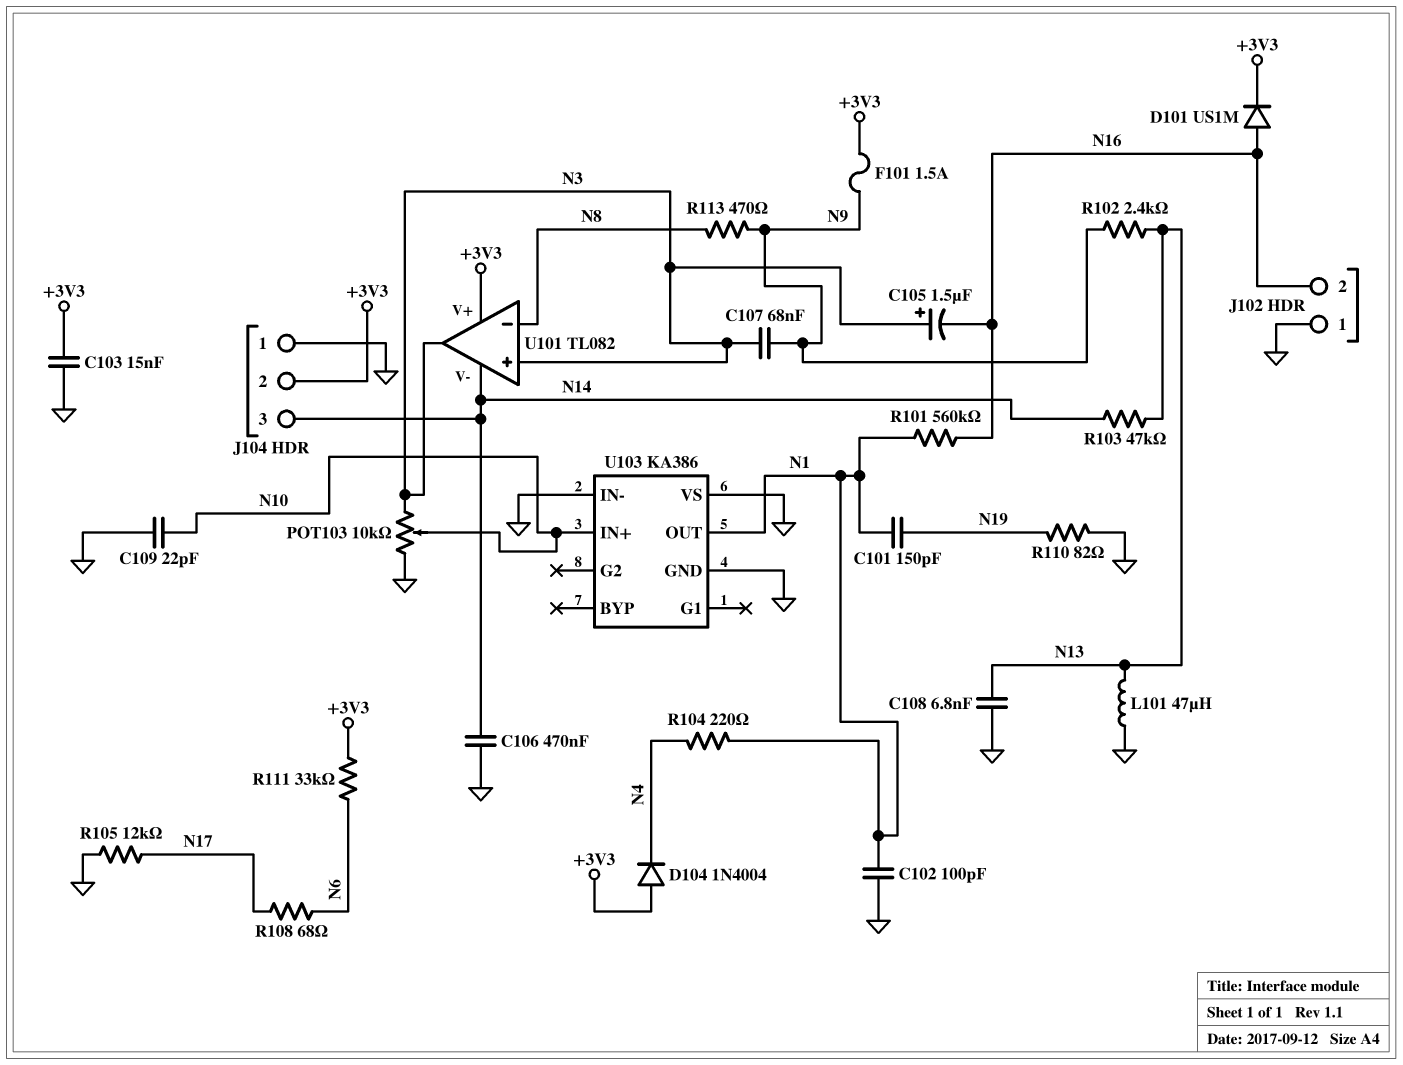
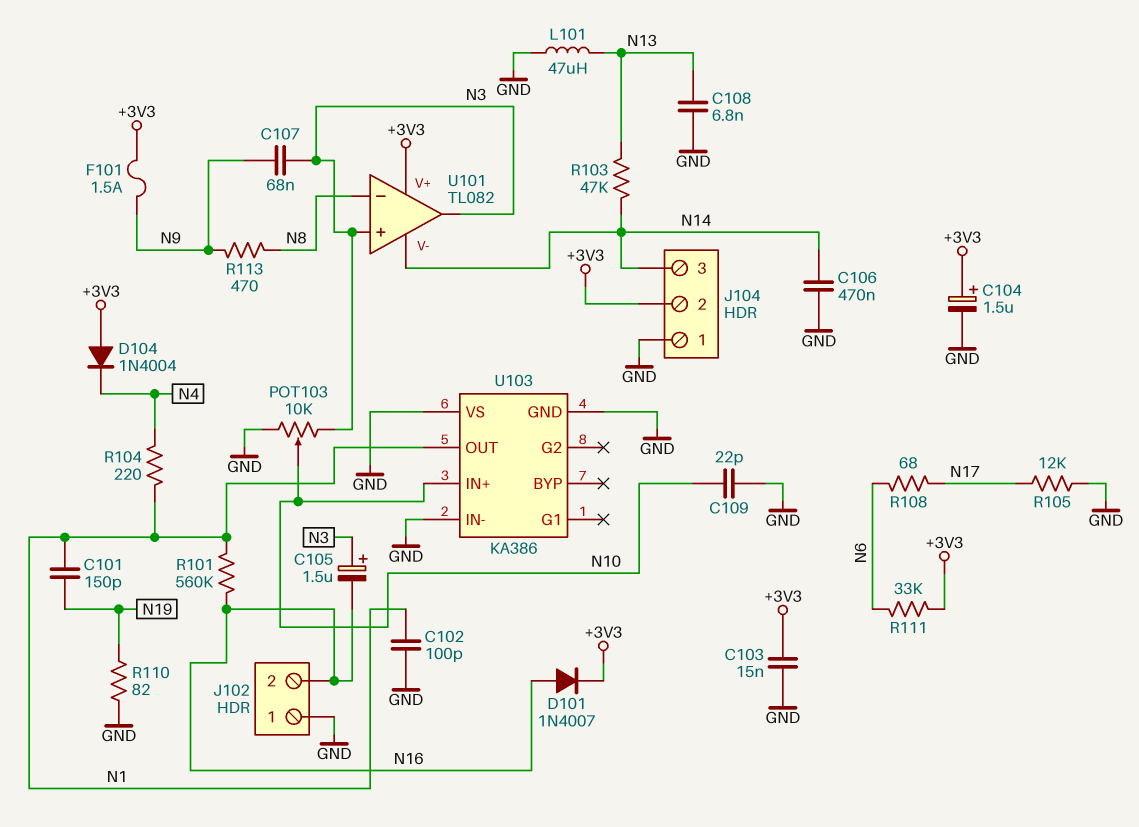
C104: none -> 1.5uF (plus +3V3, minus GND)
D101: diode US1M (A N16, K +3V3) -> diode 1N4007 (A N16, K +3V3)
R102: 2.4k (N9, N13) -> none

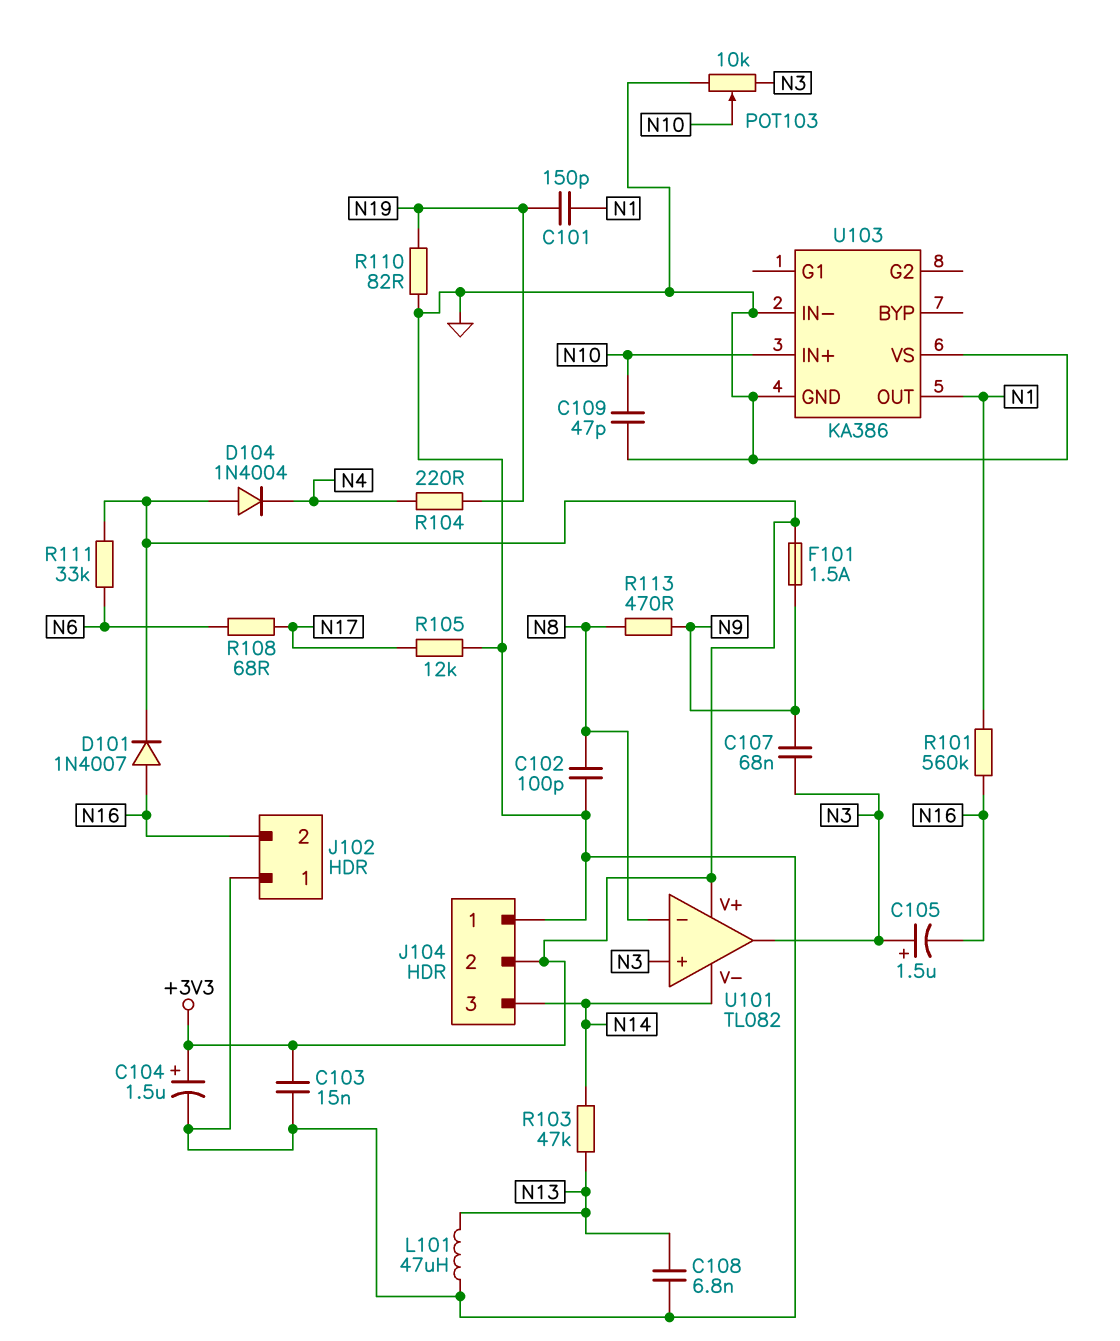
C102: 100pF (GND, N1) -> 100pF (GND, N8)
C106: 470nF (GND, N14) -> none
C109: 22pF (GND, N10) -> 47pF (GND, N10)
R104: 220 (N1, N4) -> 220 (N4, N19)

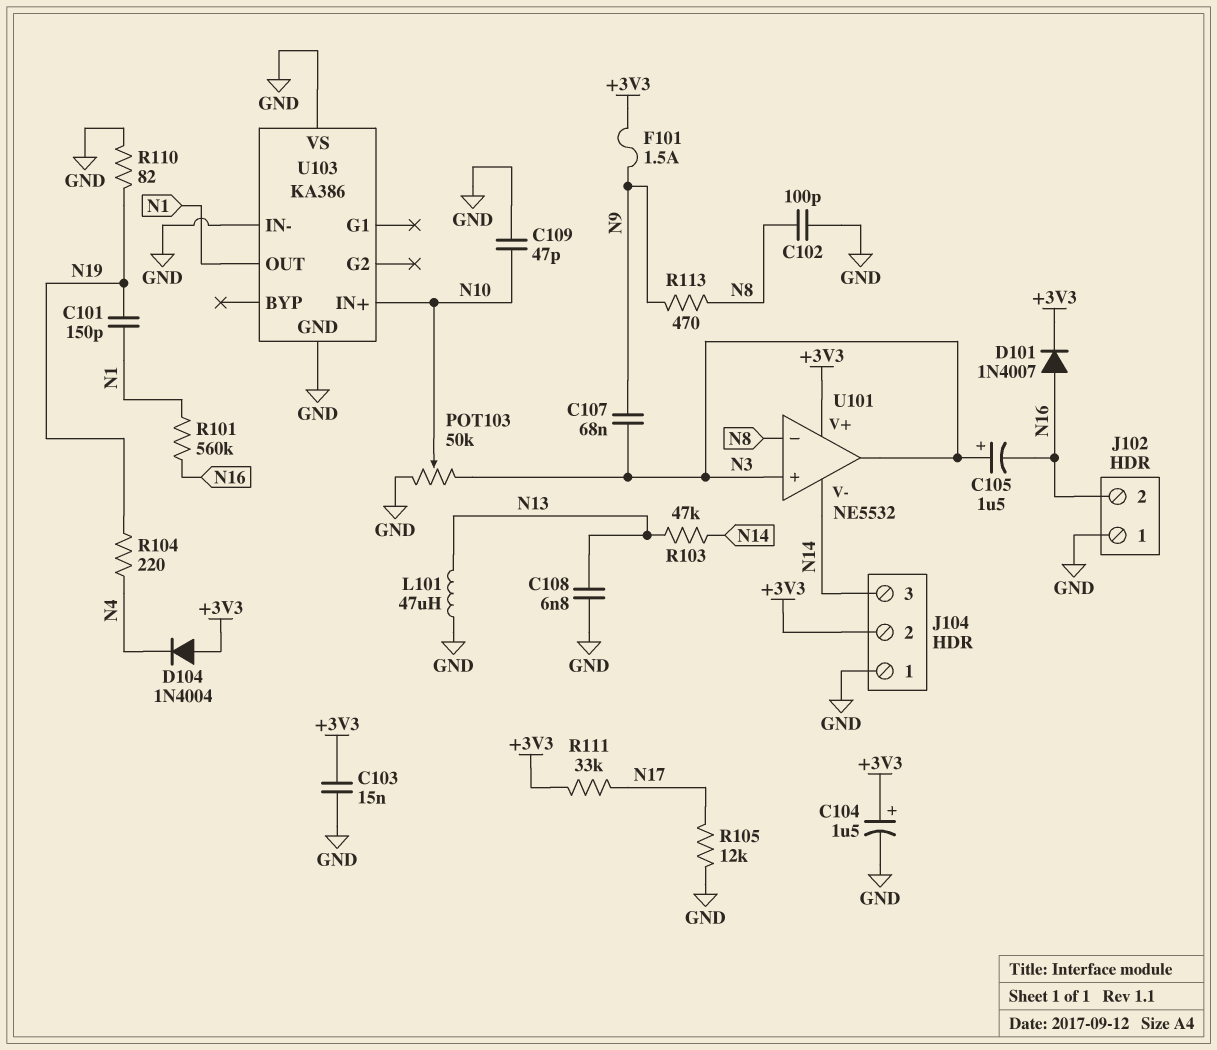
POT103: 10k (GND, N3, wiper N10) -> 50k (GND, N3, wiper N10)
R108: 68 (N6, N17) -> none
R111: 33k (+3V3, N6) -> 33k (+3V3, N17)
U101: TL082 -> NE5532

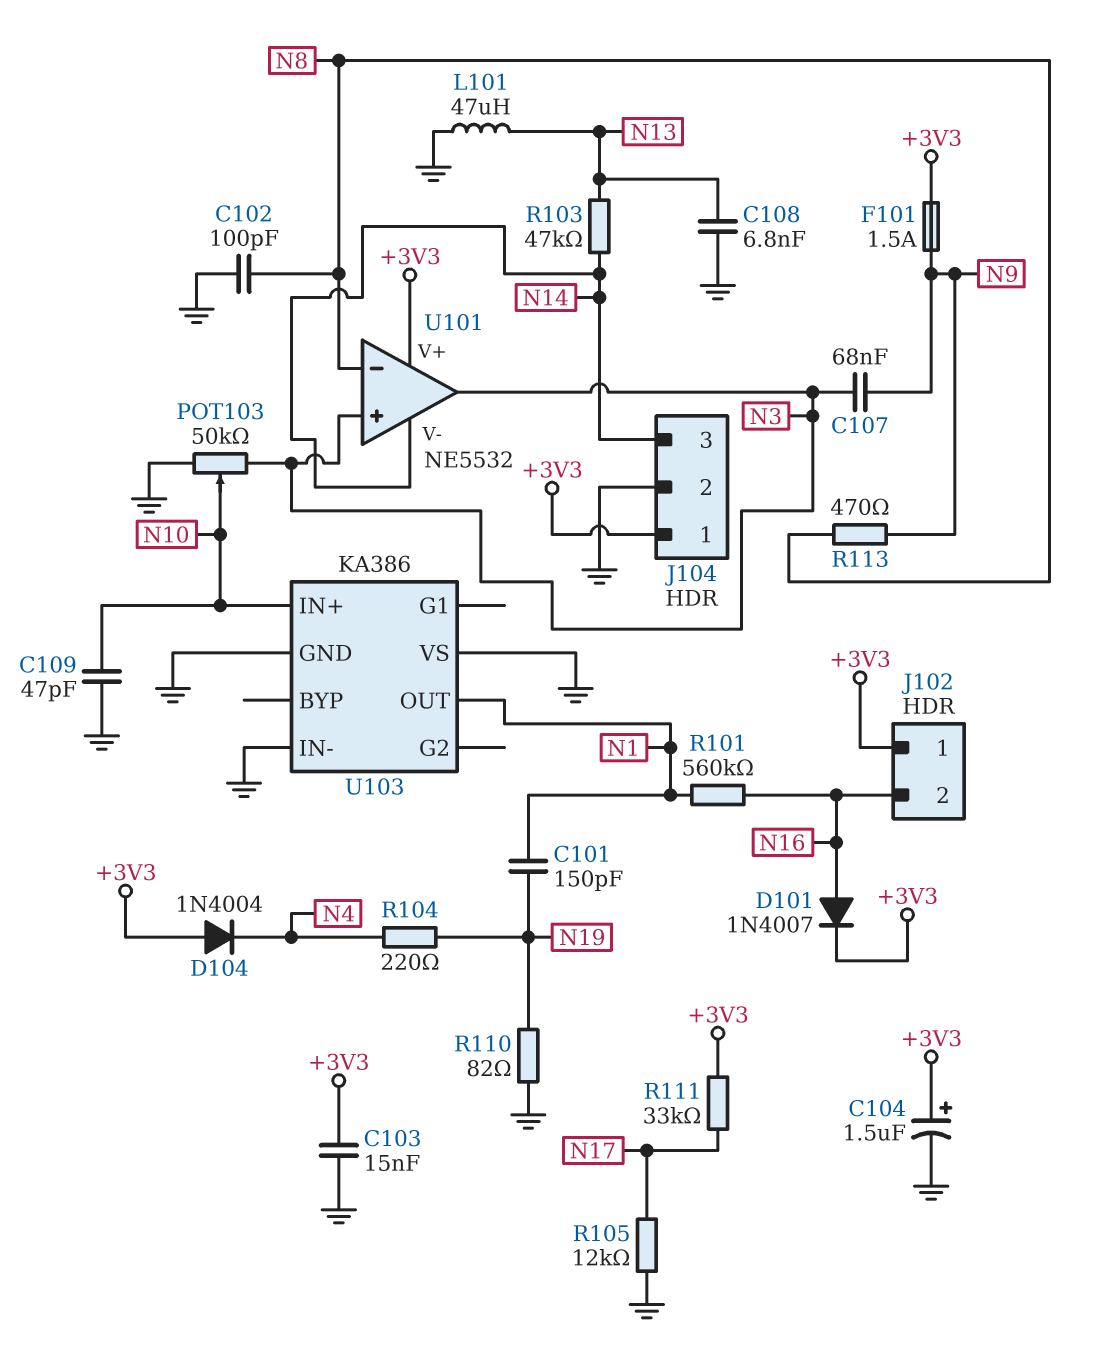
C105: 1.5uF (plus N3, minus N16) -> none
J102 pin 1: GND -> +3V3
J104 pin 1: GND -> +3V3
J104 pin 2: +3V3 -> GND

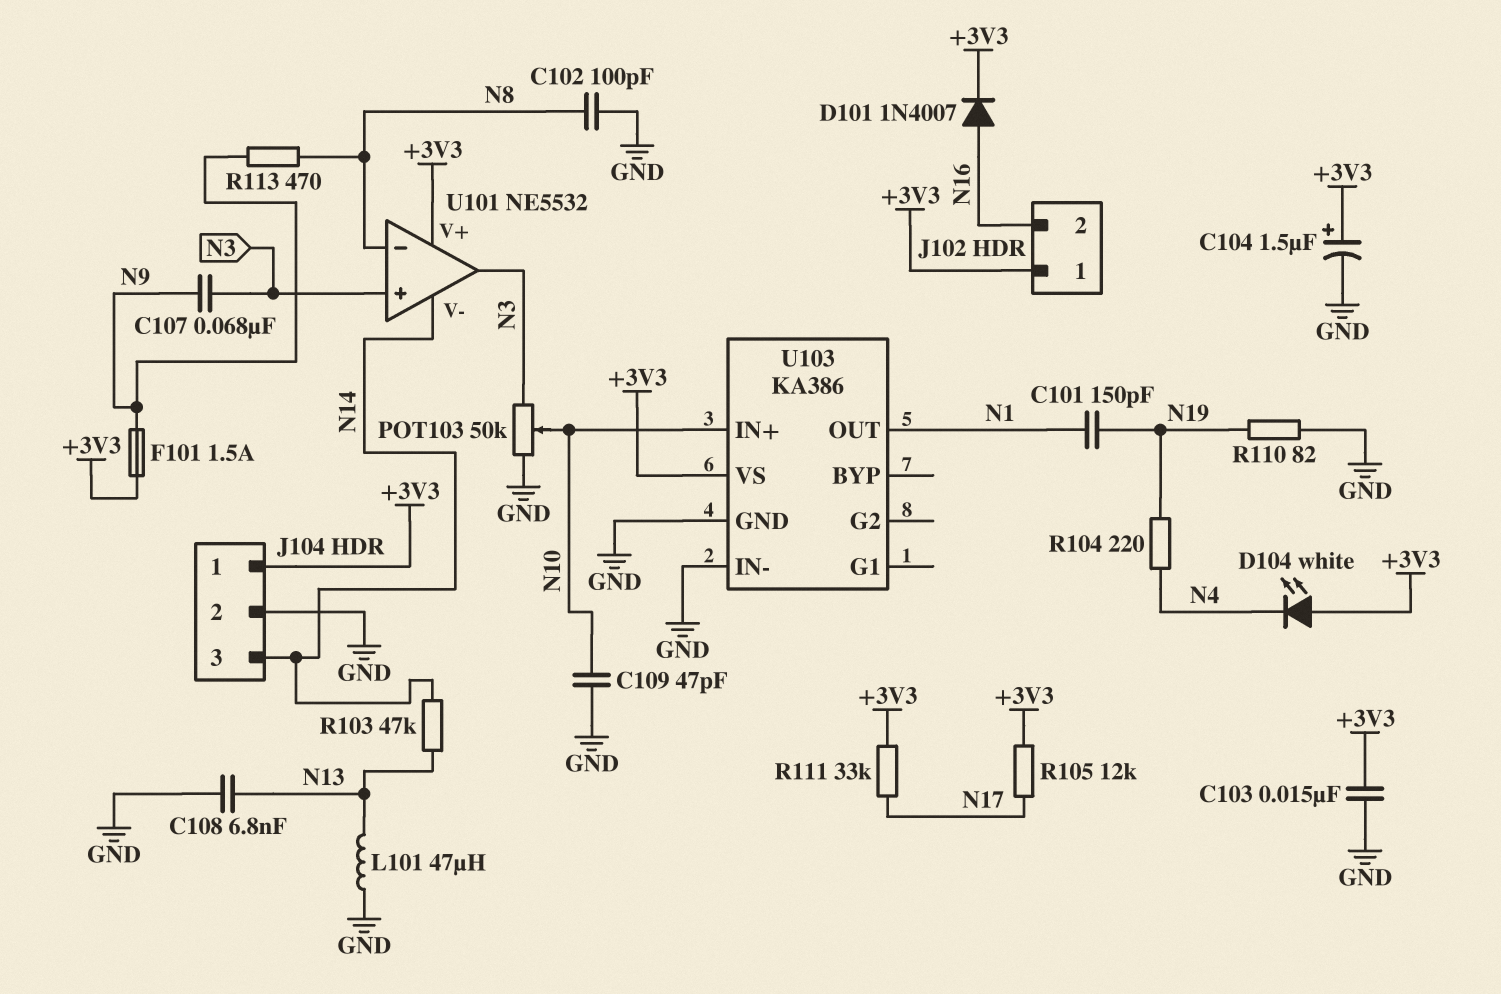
D104: diode 1N4004 (A +3V3, K N4) -> LED white (A +3V3, K N4)
R101: 560k (N1, N16) -> none
R105: 12k (GND, N17) -> 12k (+3V3, N17)
U103 pin VS: GND -> +3V3

